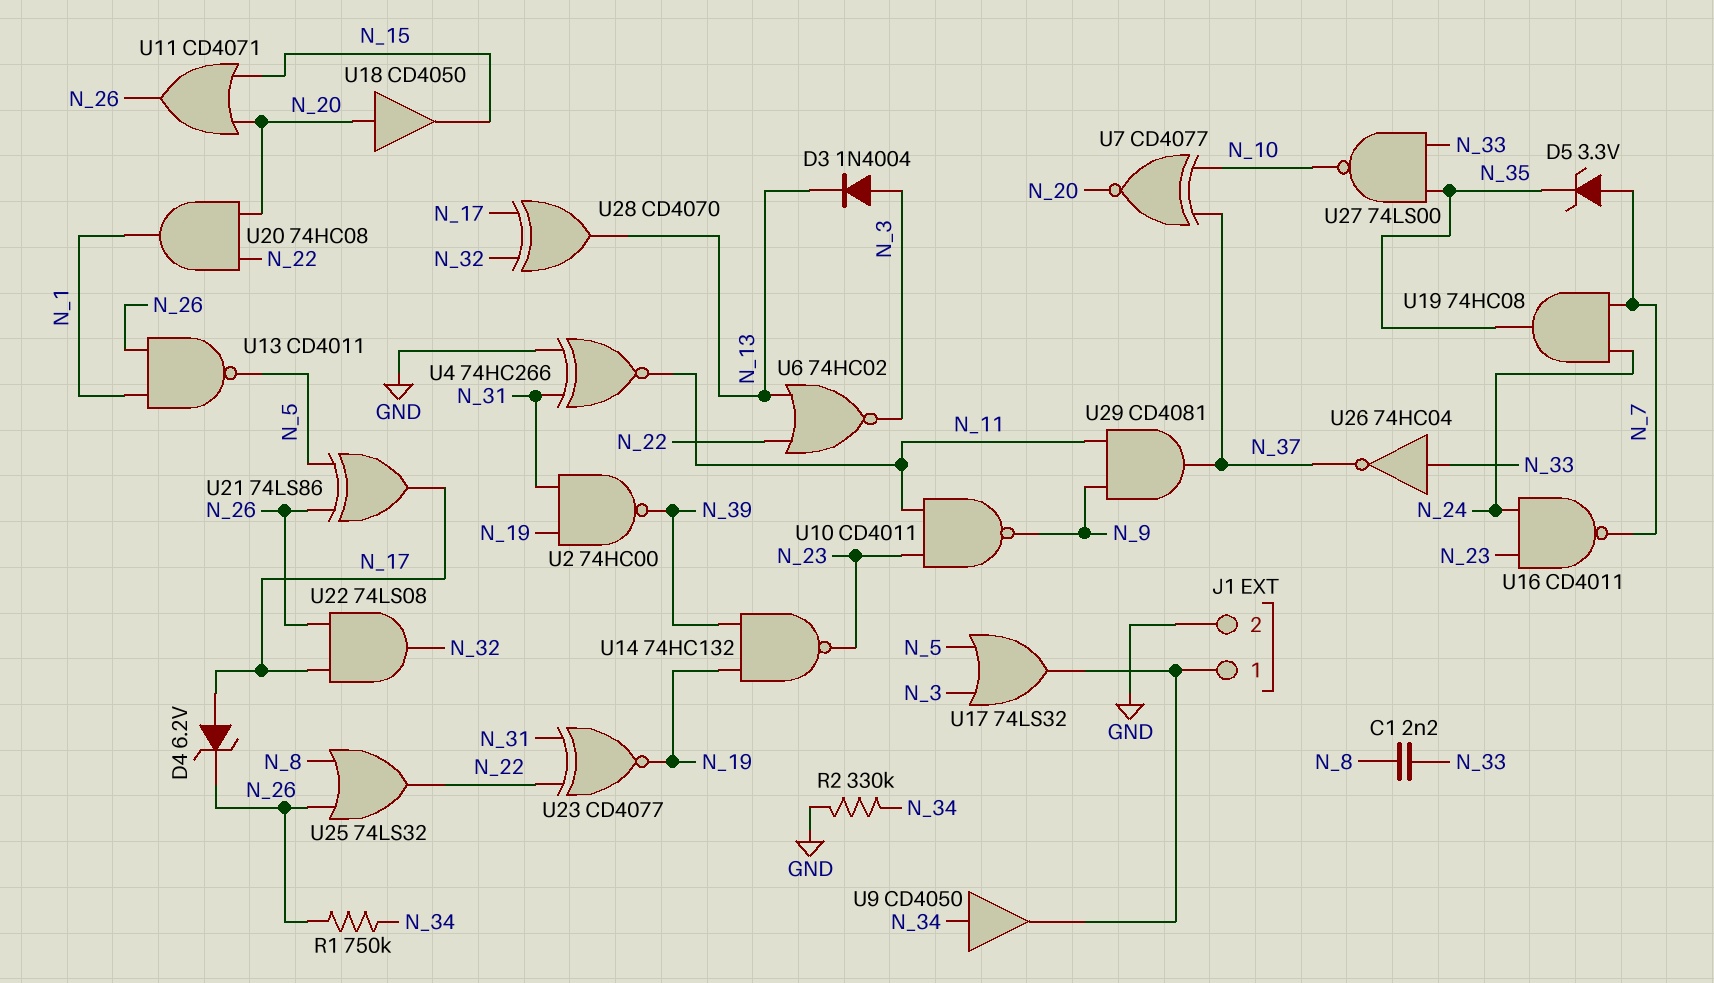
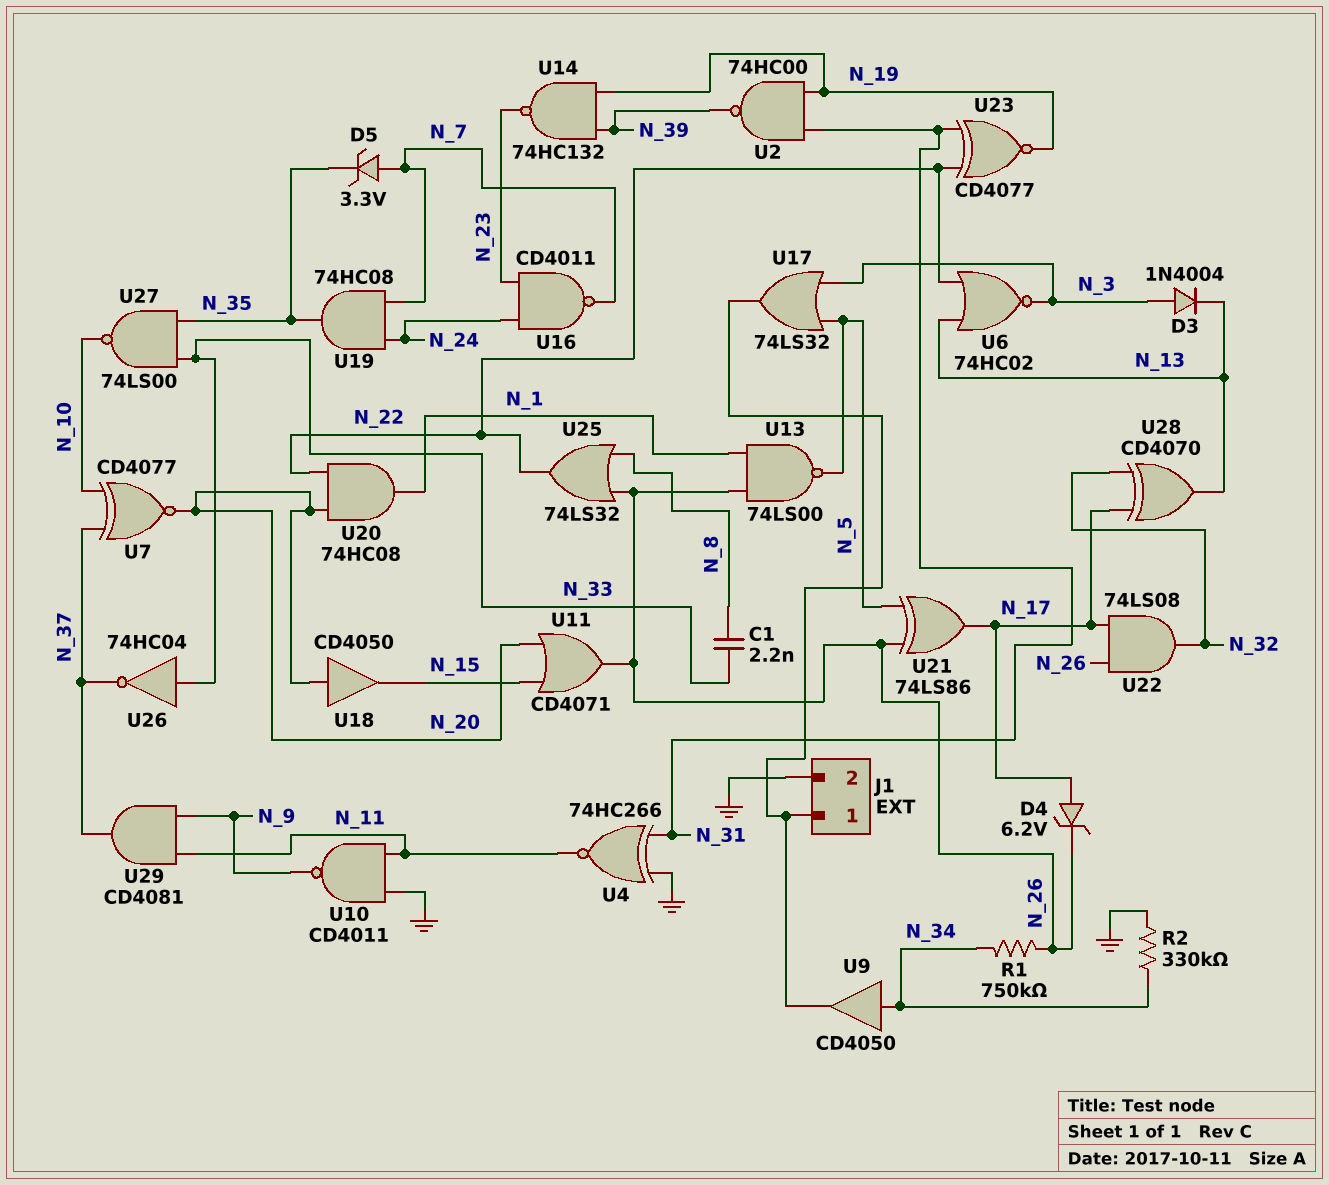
U10: NAND CD4011 (in N_11, in N_23, out N_9) -> NAND CD4011 (in GND, in N_11, out N_9)
U13: NAND CD4011 (in N_1, in N_26, out N_5) -> NAND 74LS00 (in N_1, in N_26, out N_5)

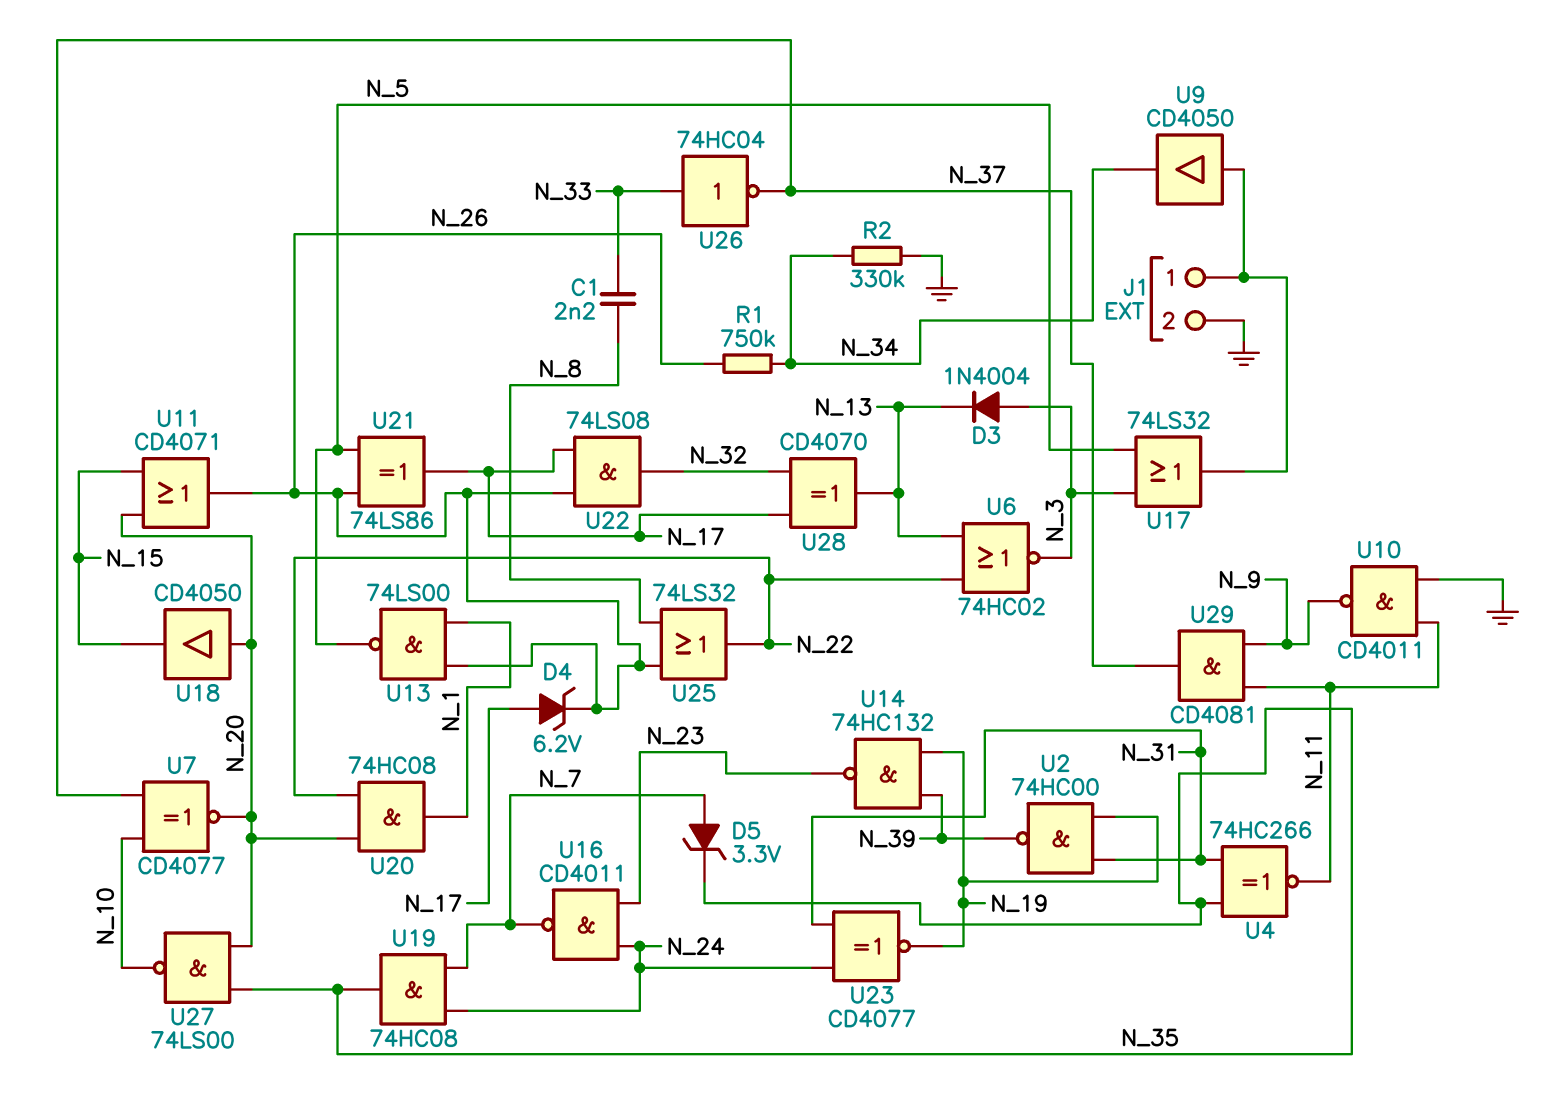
U4: XNOR 74HC266 (in GND, in N_31, out N_11) -> XNOR 74HC266 (in N_31, in N_35, out N_11)
U9: buffer CD4050 (in N_34, out J1/1) -> buffer CD4050 (in J1/1, out N_34)
U23: XNOR CD4077 (in N_22, in N_31, out N_19) -> XNOR CD4077 (in N_24, in N_31, out N_19)
U27: NAND 74LS00 (in N_33, in N_35, out N_10) -> NAND 74LS00 (in N_20, in N_35, out N_10)

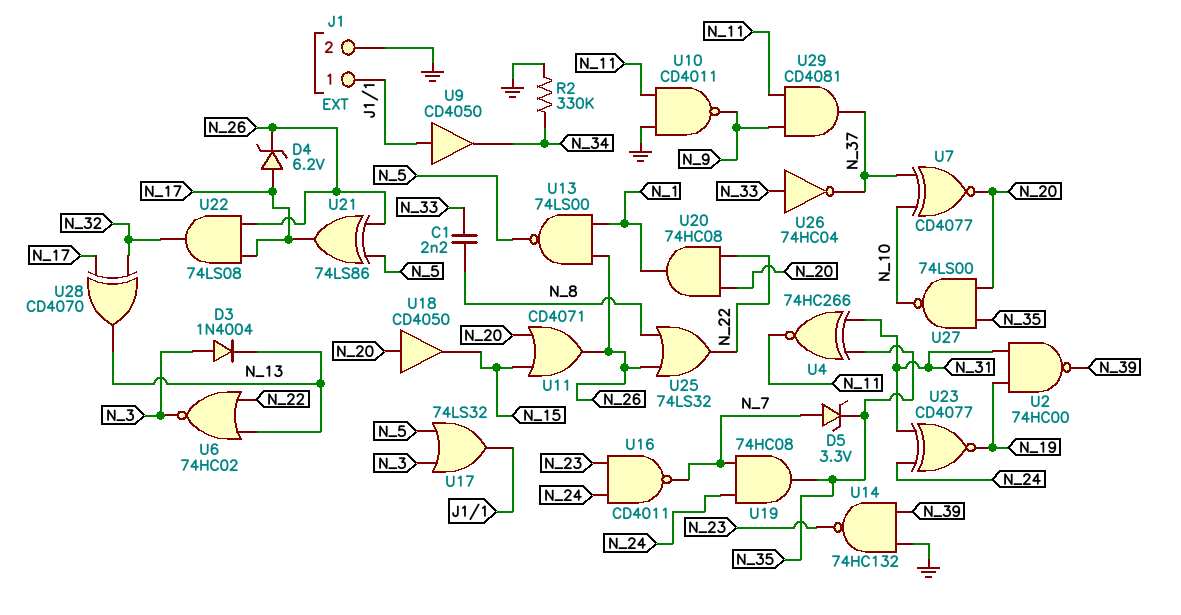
R1: 750k (N_26, N_34) -> none
U14: NAND 74HC132 (in N_19, in N_39, out N_23) -> NAND 74HC132 (in GND, in N_39, out N_23)

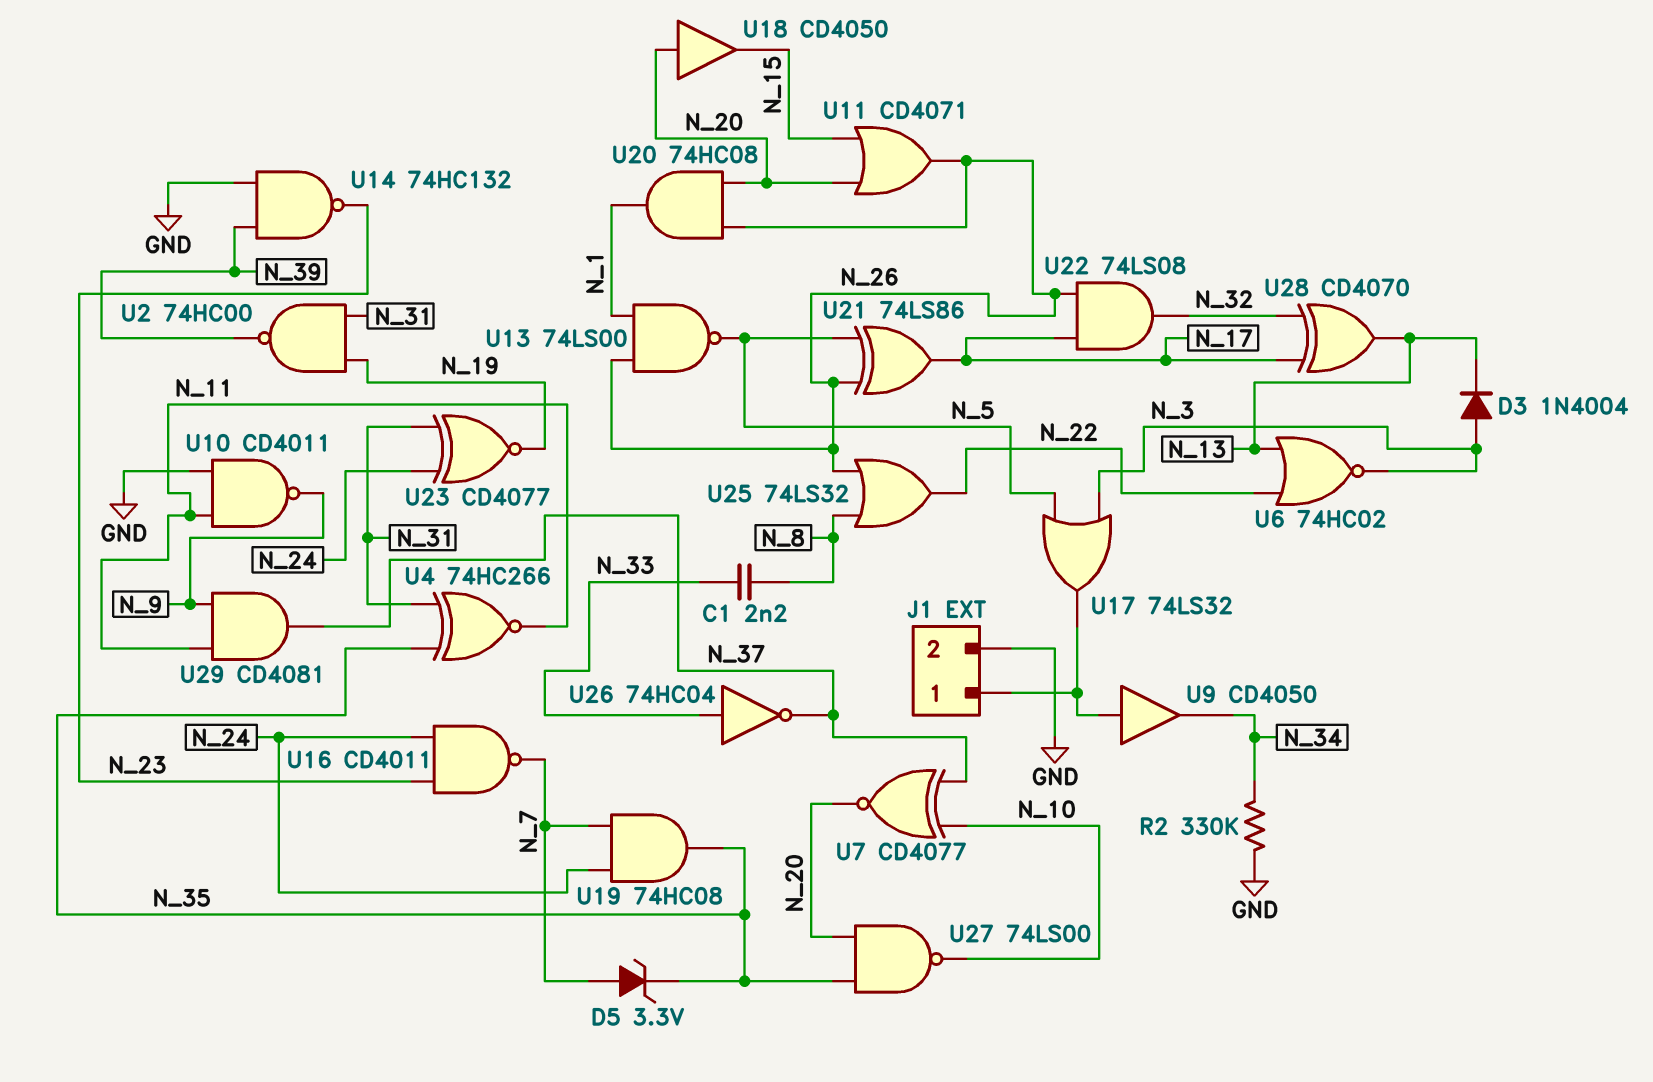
D4: zener 6.2V (A N_17, K N_26) -> none
U20: AND 74HC08 (in N_20, in N_22, out N_1) -> AND 74HC08 (in N_20, in N_26, out N_1)

